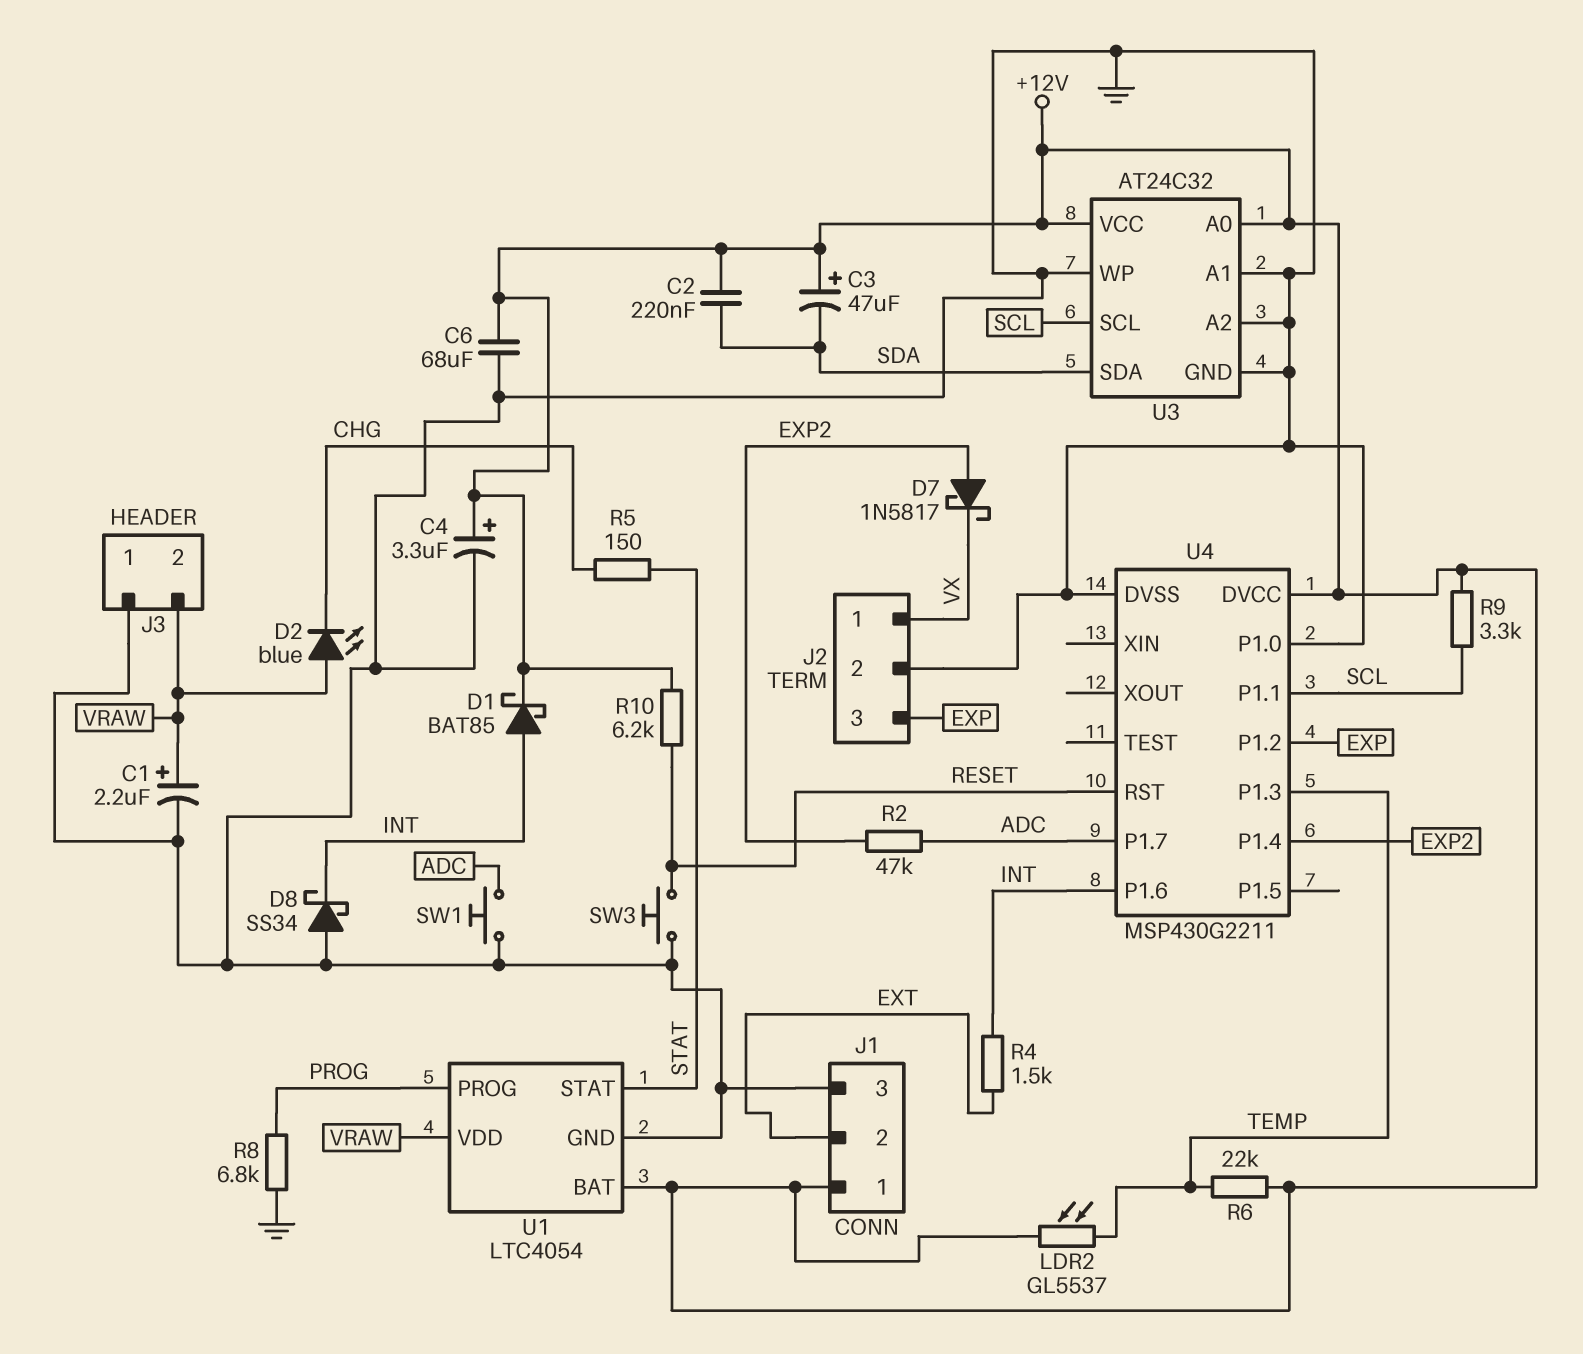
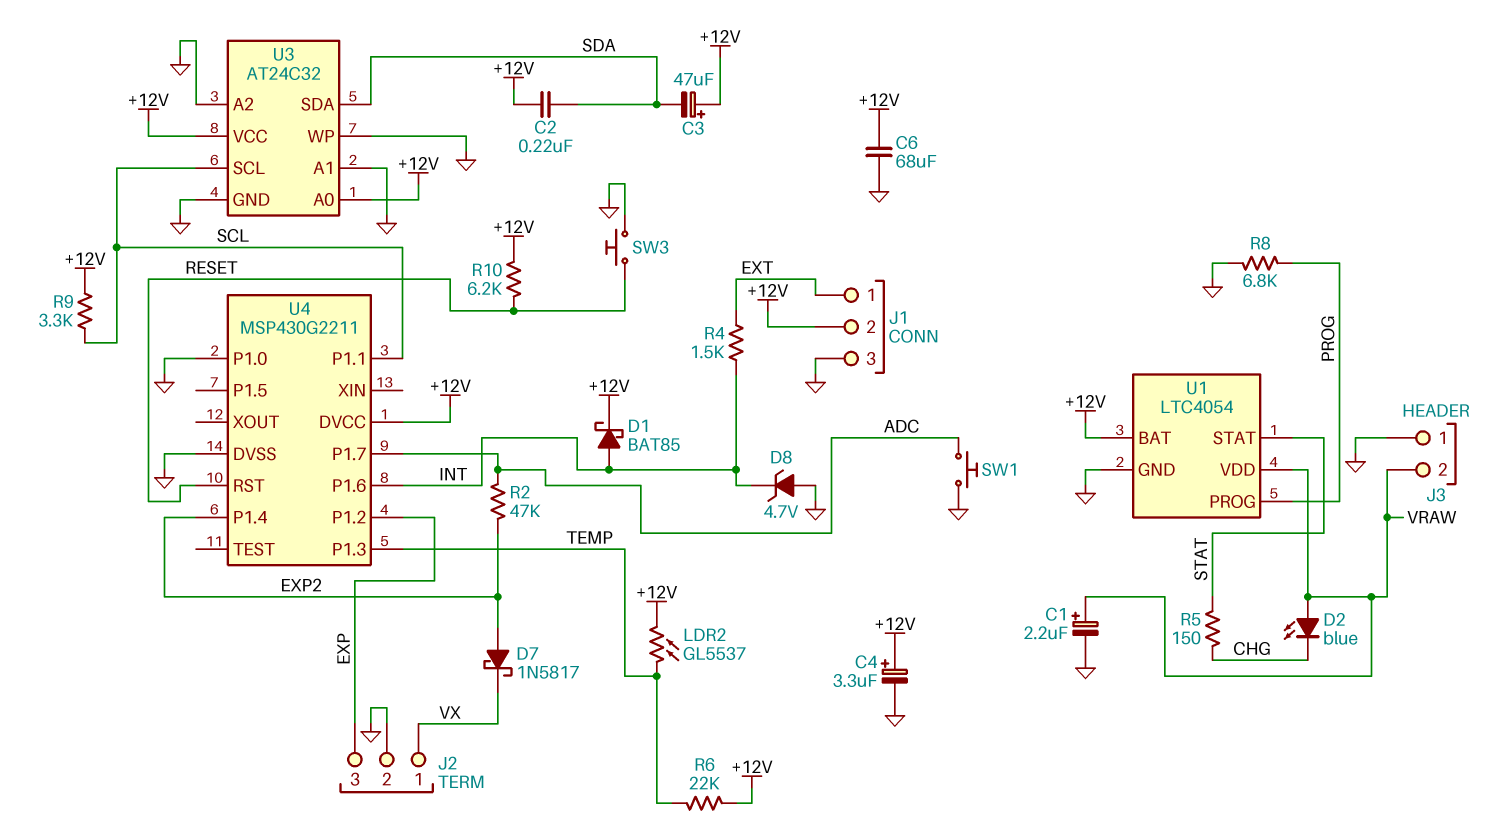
D8: schottky SS34 (A GND, K INT) -> zener 4.7V (A GND, K INT)
J1 pin 1: +12V -> EXT
J1 pin 2: EXT -> +12V

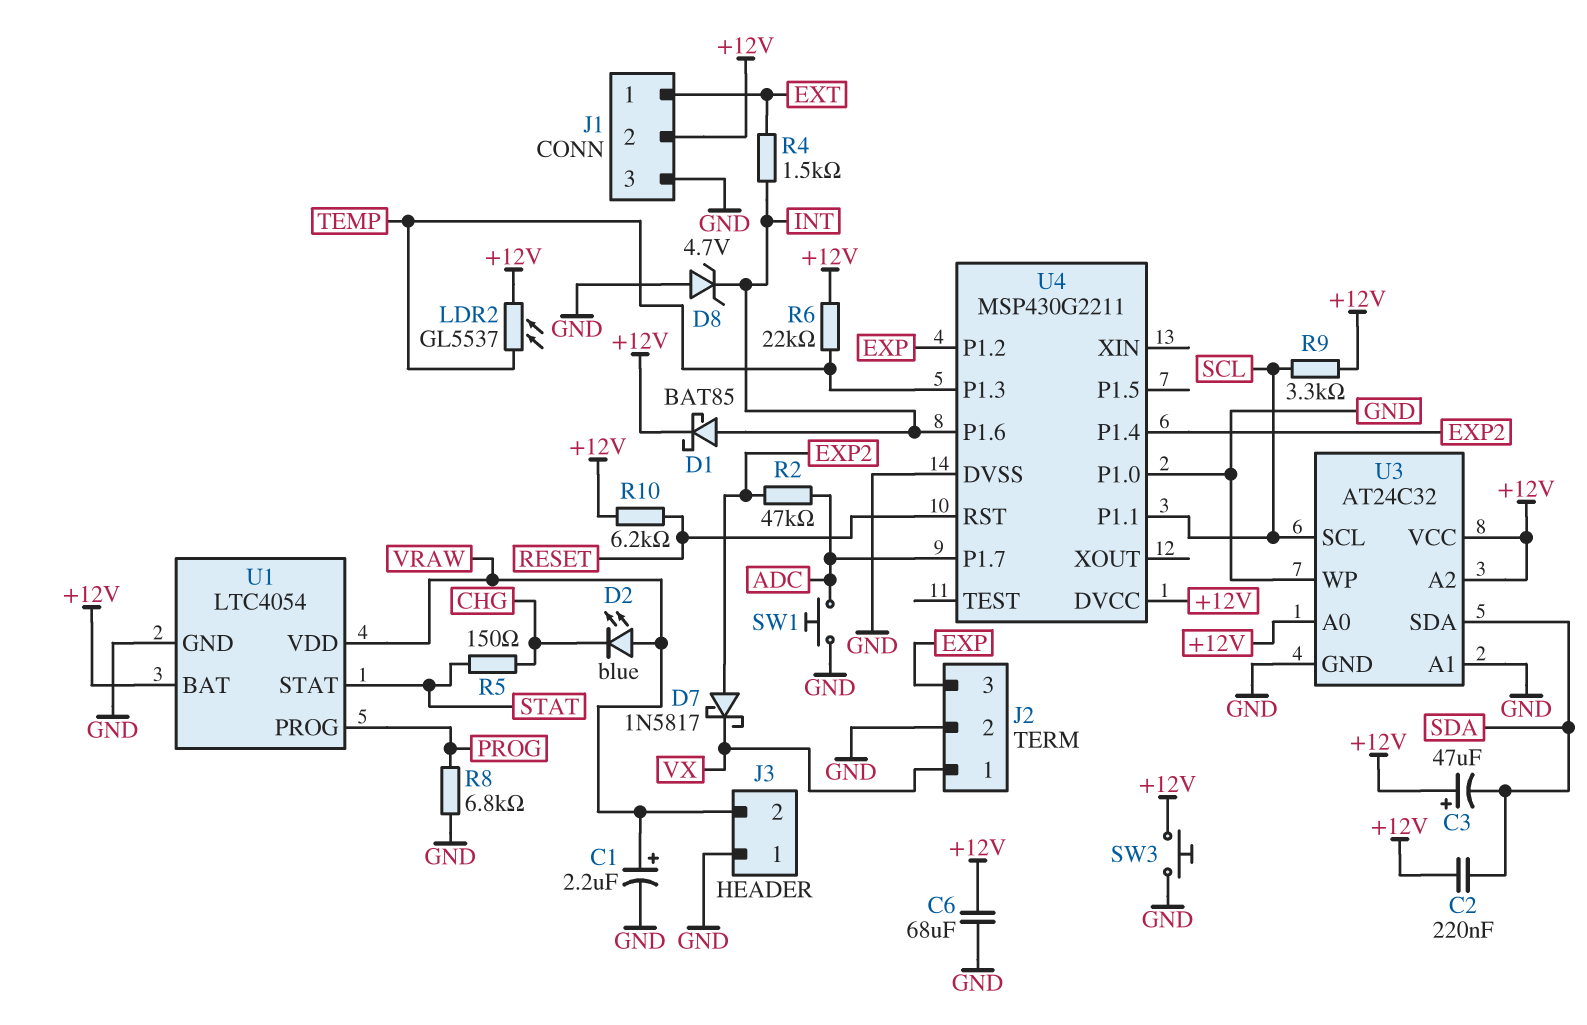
C4: 3.3uF (plus +12V, minus GND) -> none
SW3: button (GND, RESET) -> button (+12V, GND)
U3 pin A2: GND -> +12V

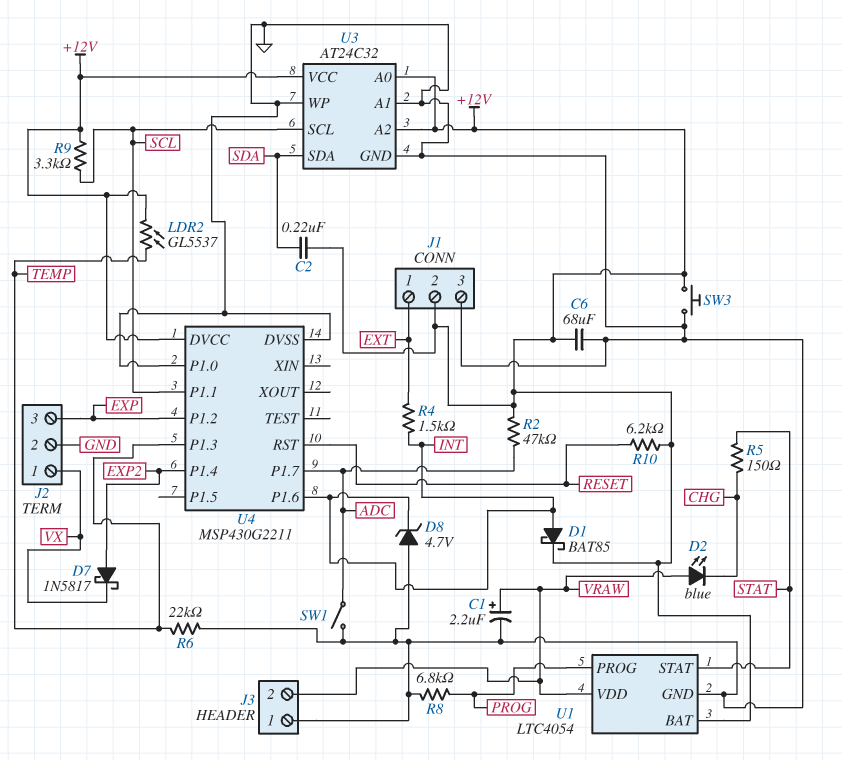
C3: 47uF (plus +12V, minus SDA) -> none
R2: 47k (ADC, EXP2) -> 47k (+12V, ADC)
R6: 22k (+12V, TEMP) -> 22k (GND, TEMP)
SW1: button (ADC, GND) -> switch (ADC, GND)

